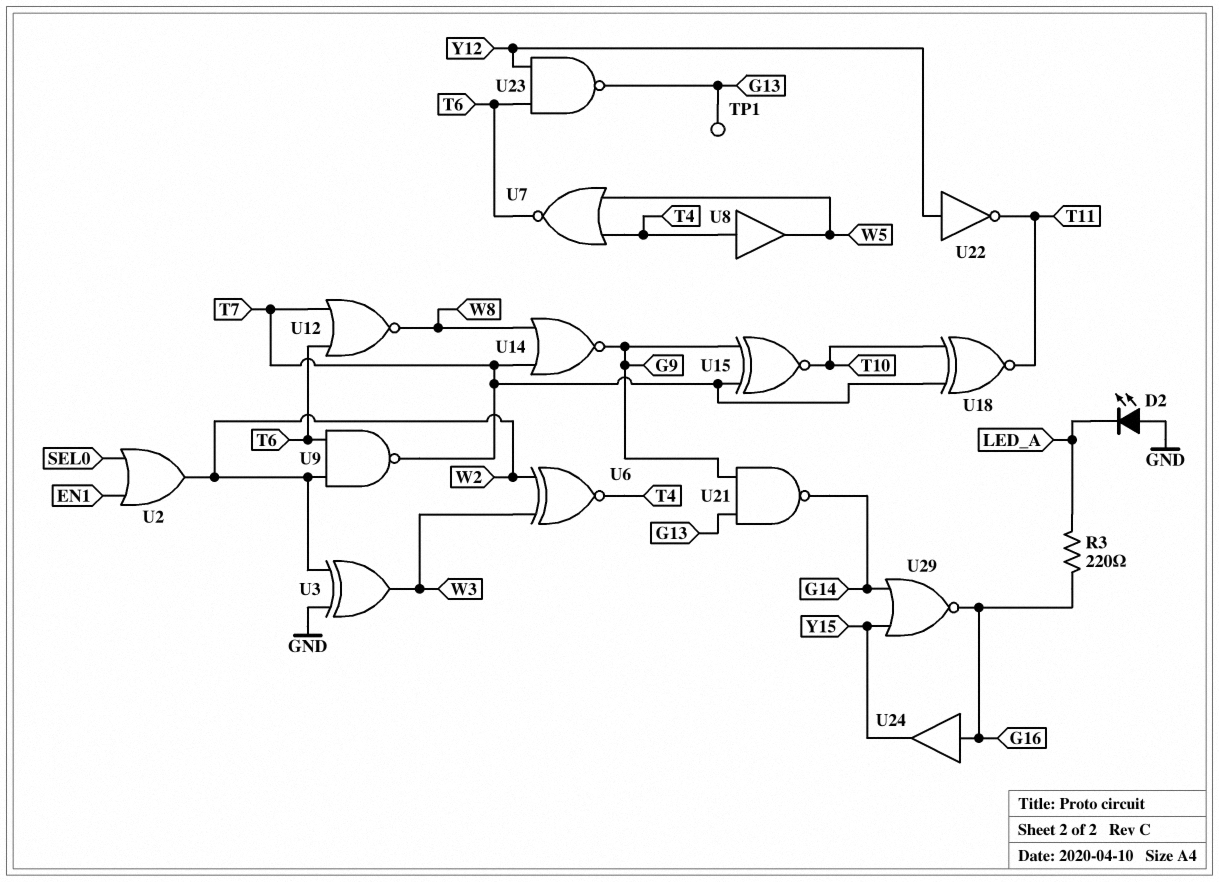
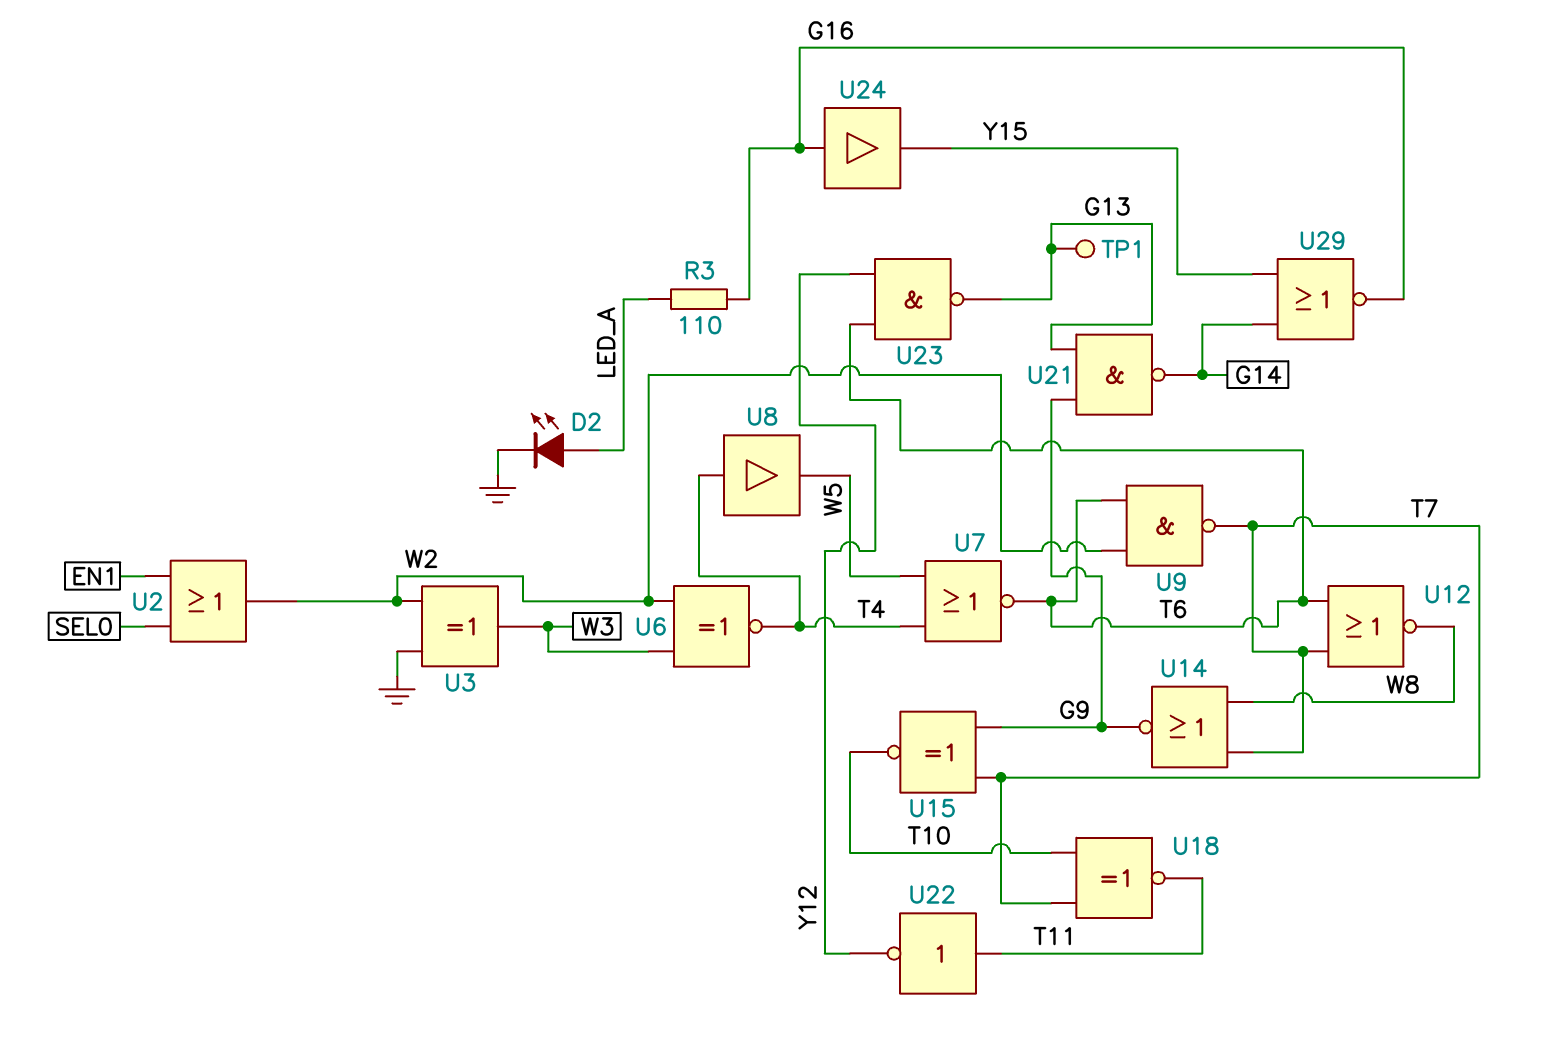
D2: LED (A GND, K LED_A) -> LED (A LED_A, K GND)
R3: 220 (G16, LED_A) -> 110 (G16, LED_A)
U22: NOT (in Y12, out T11) -> NOT (in T11, out Y12)

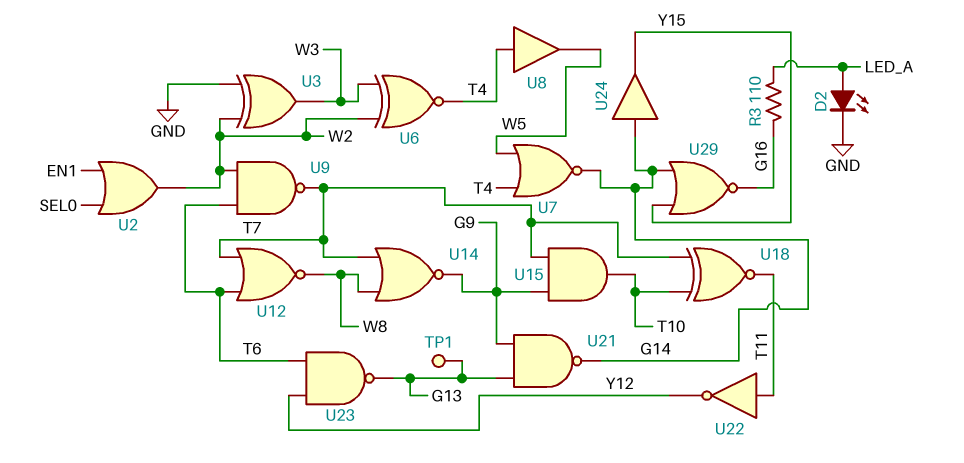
U7: NOR (in T4, in W5, out T6) -> NOR (in T4, in W5, out G14)
U15: XNOR (in G9, in T7, out T10) -> AND (in G9, in T7, out T10)
U24: buffer (in G16, out Y15) -> buffer (in G14, out Y15)

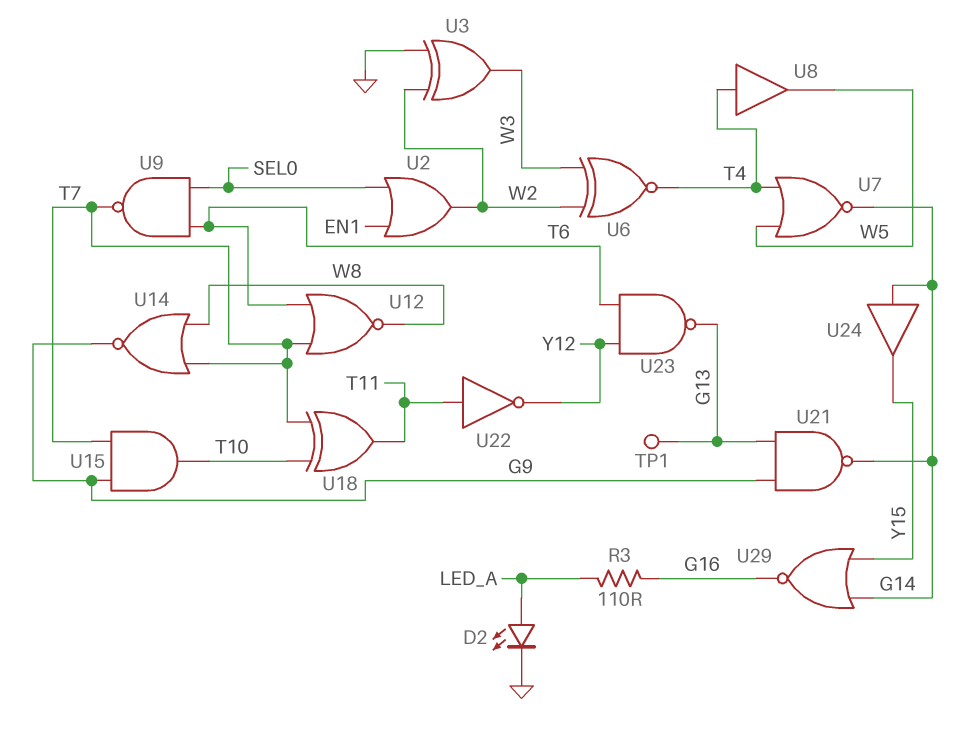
U9: NAND (in T6, in W2, out T7) -> NAND (in SEL0, in T6, out T7)
U18: XNOR (in T7, in T10, out T11) -> XOR (in T7, in T10, out T11)

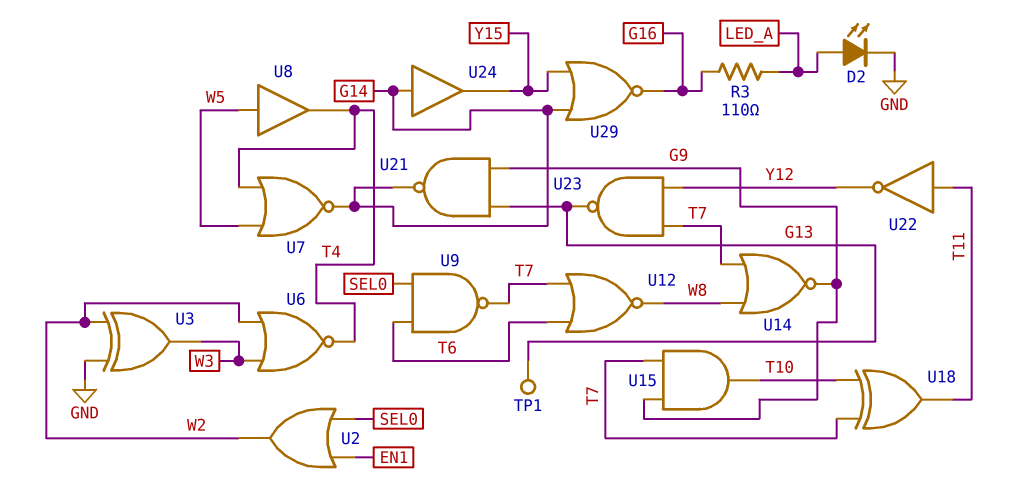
U6: XNOR (in W2, in W3, out T4) -> NOR (in W2, in W3, out T4)
U8: buffer (in T4, out W5) -> buffer (in W5, out T4)
U23: NAND (in T6, in Y12, out G13) -> NAND (in T7, in Y12, out G13)

